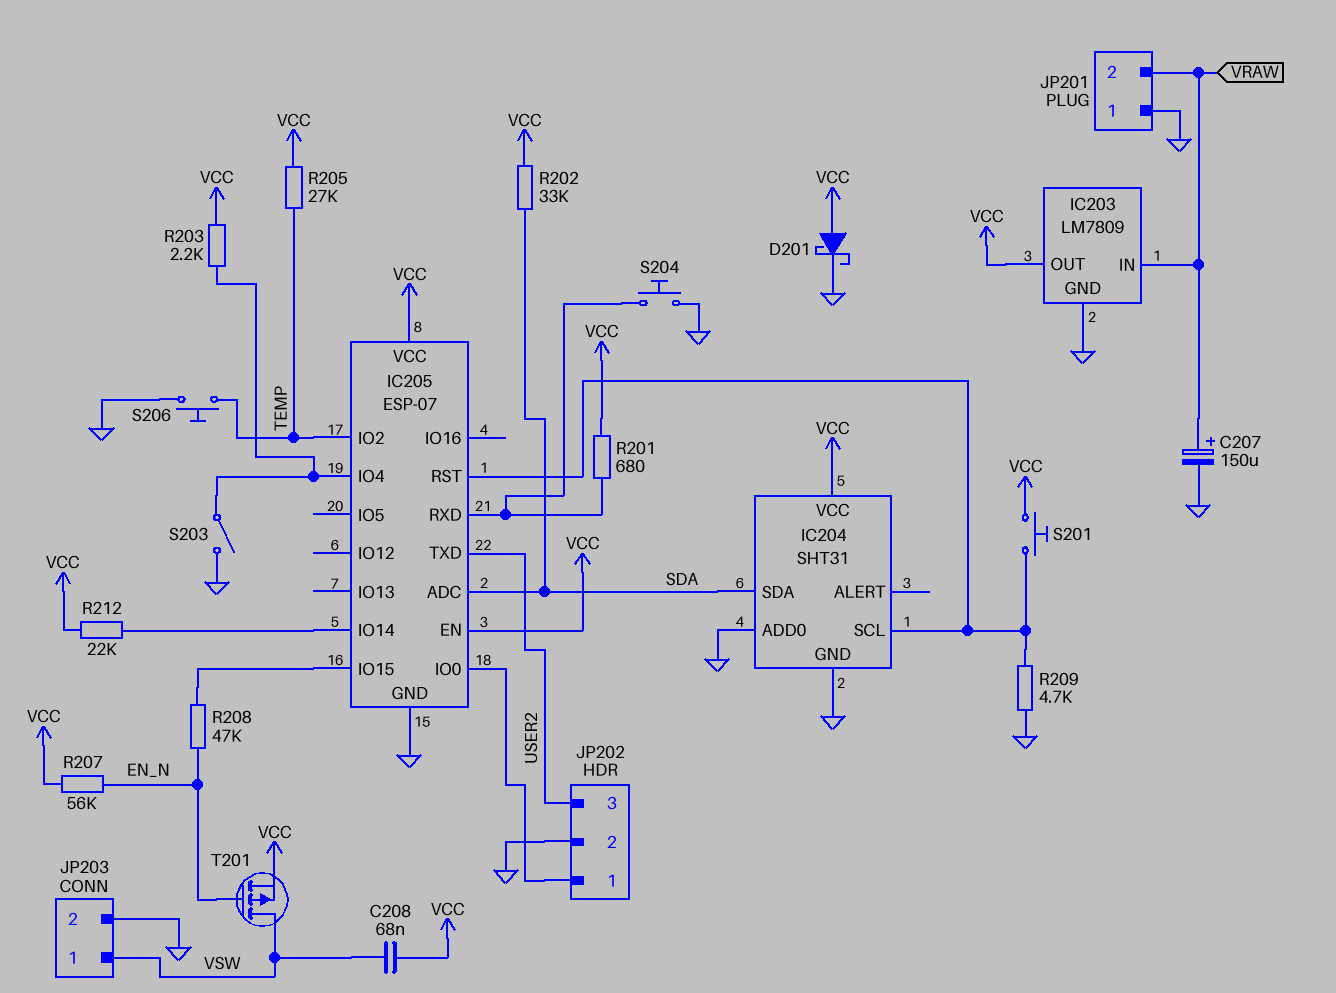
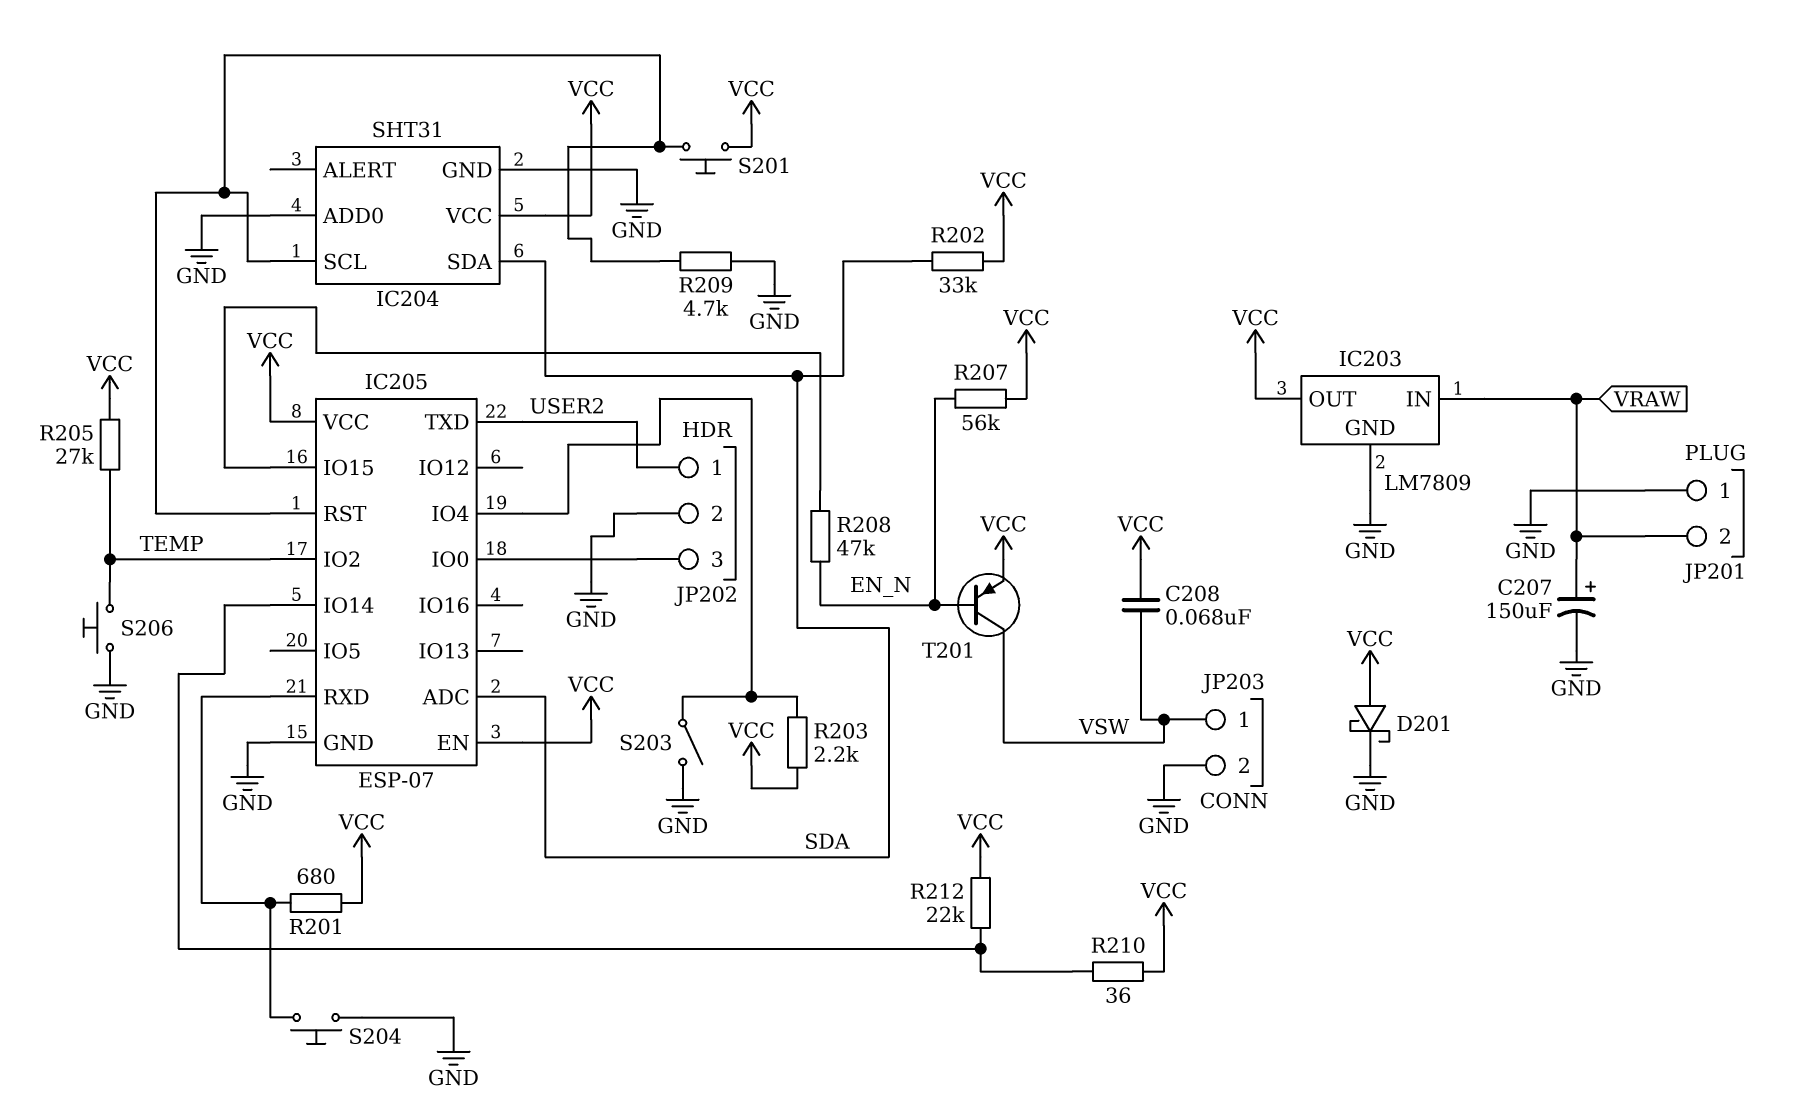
JP202 pin 1: IC205/IO0 -> USER2
JP202 pin 3: USER2 -> IC205/IO0
R210: none -> 36 (IC205/IO14, VCC)
T201: PMOS (G EN_N, D VSW, S VCC) -> PNP (B EN_N, C VSW, E VCC)

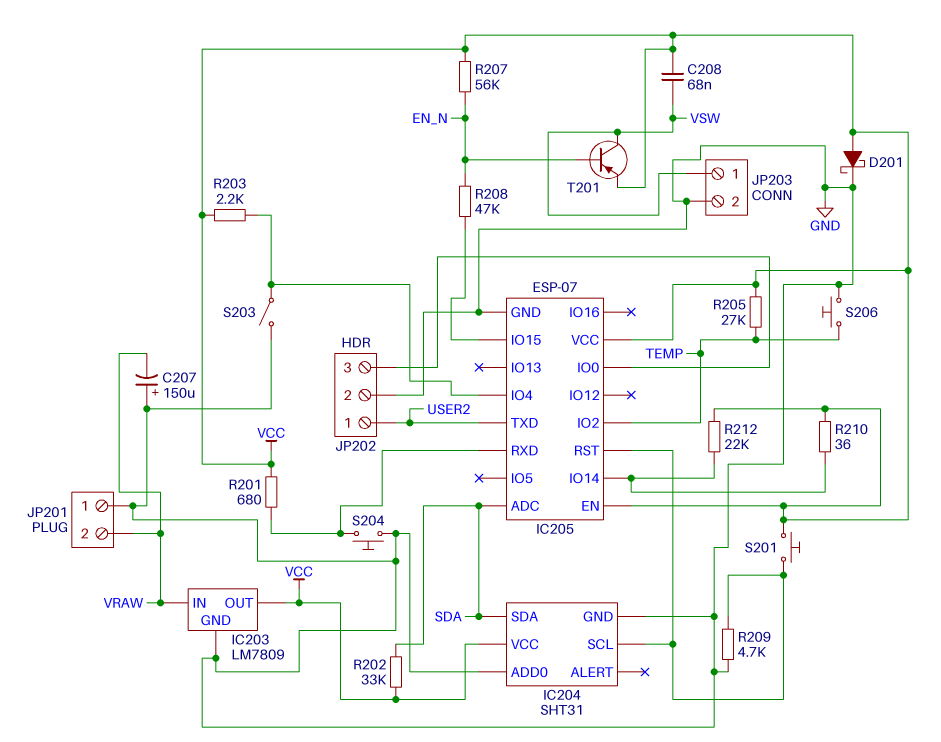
C207: 150uF (plus VRAW, minus GND) -> 150uF (plus GND, minus VRAW)

